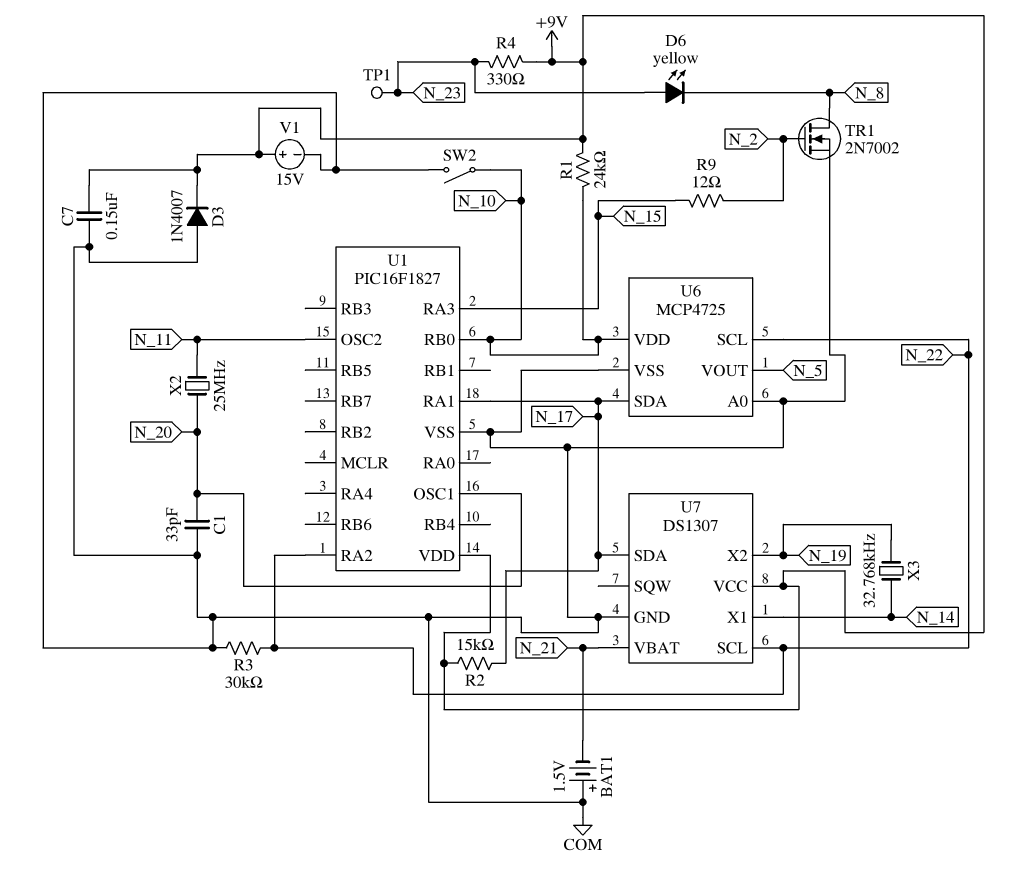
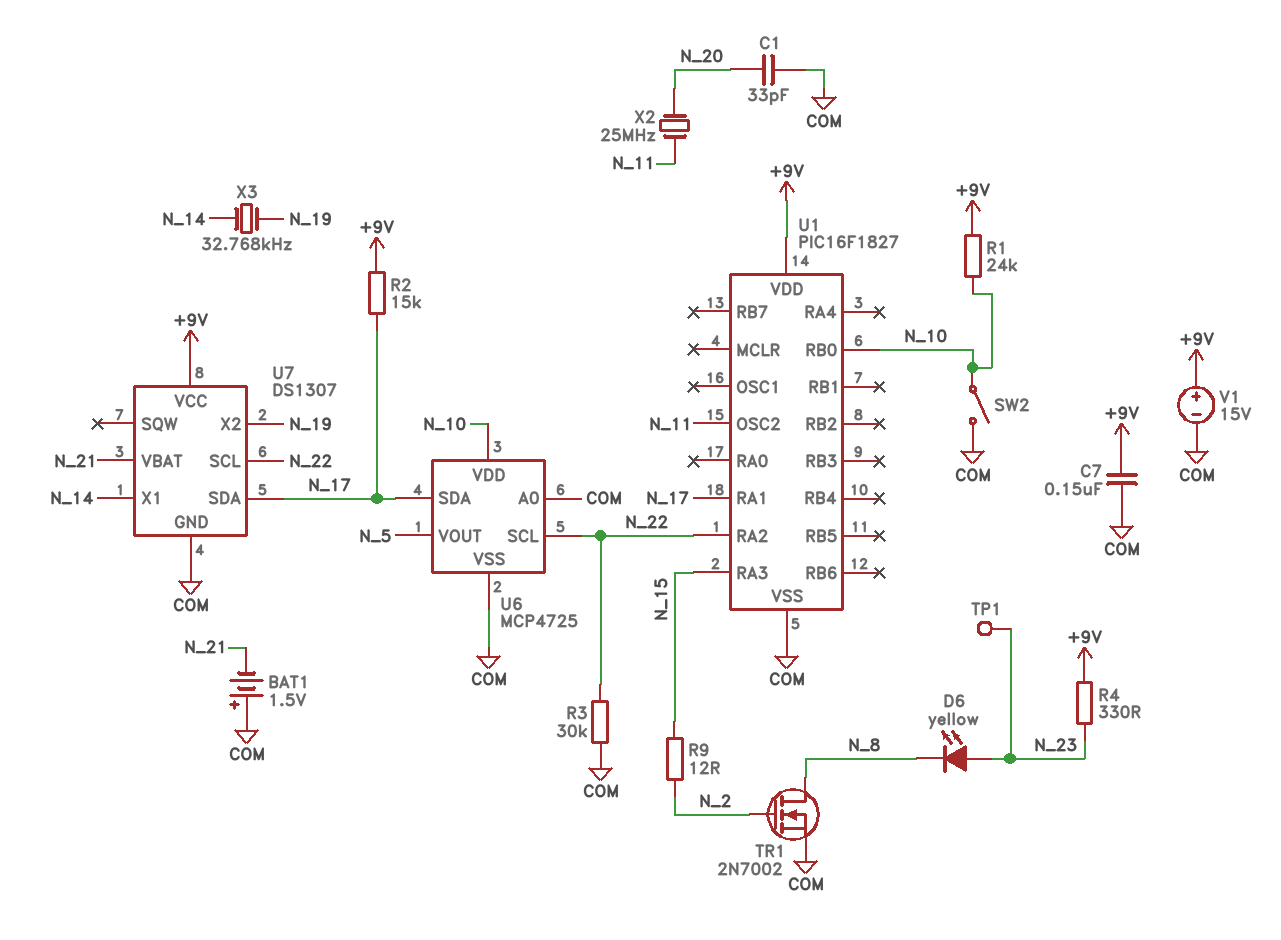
D3: diode 1N4007 (A COM, K +9V) -> none
U1 pin OSC1: N_20 -> none

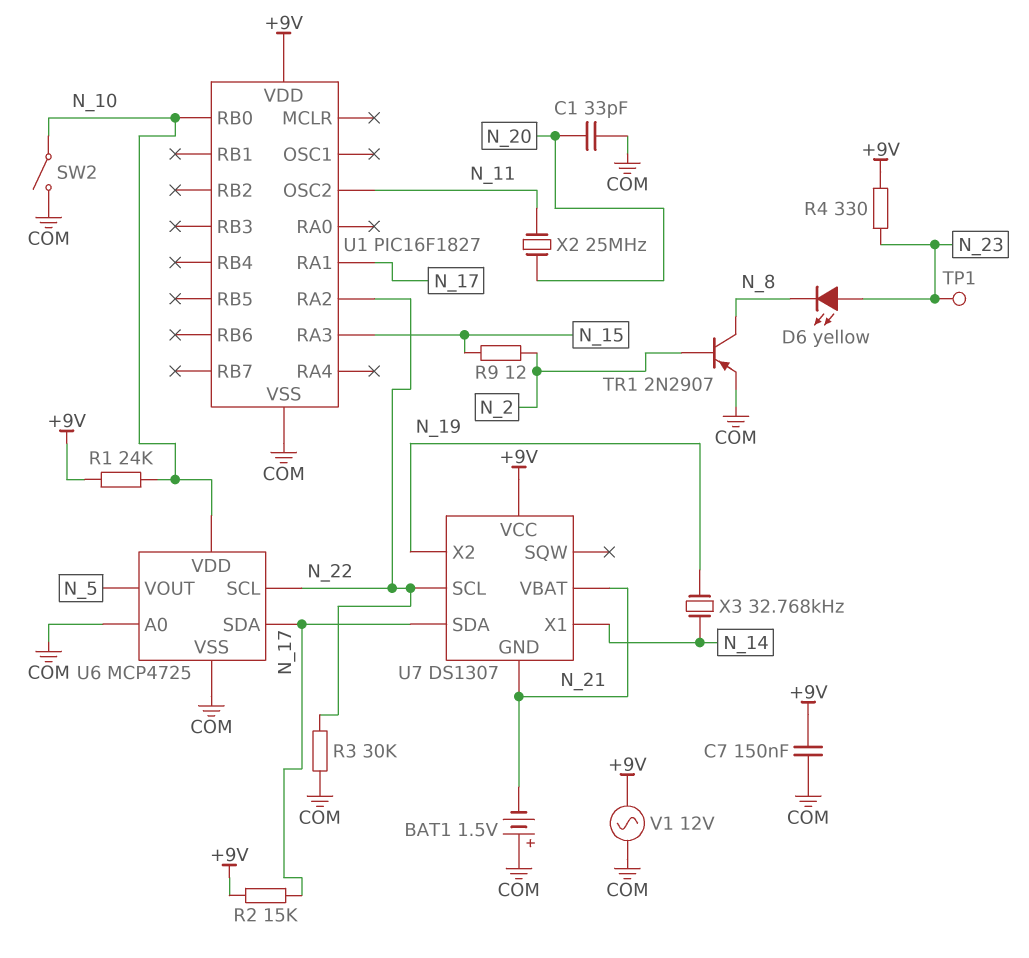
TR1: NMOS 2N7002 (G N_2, D N_8, S COM) -> PNP 2N2907 (B N_2, C N_8, E COM)
U7 pin GND: COM -> N_21
V1: 15V (plus +9V, minus COM) -> AC 12V (+9V, COM)

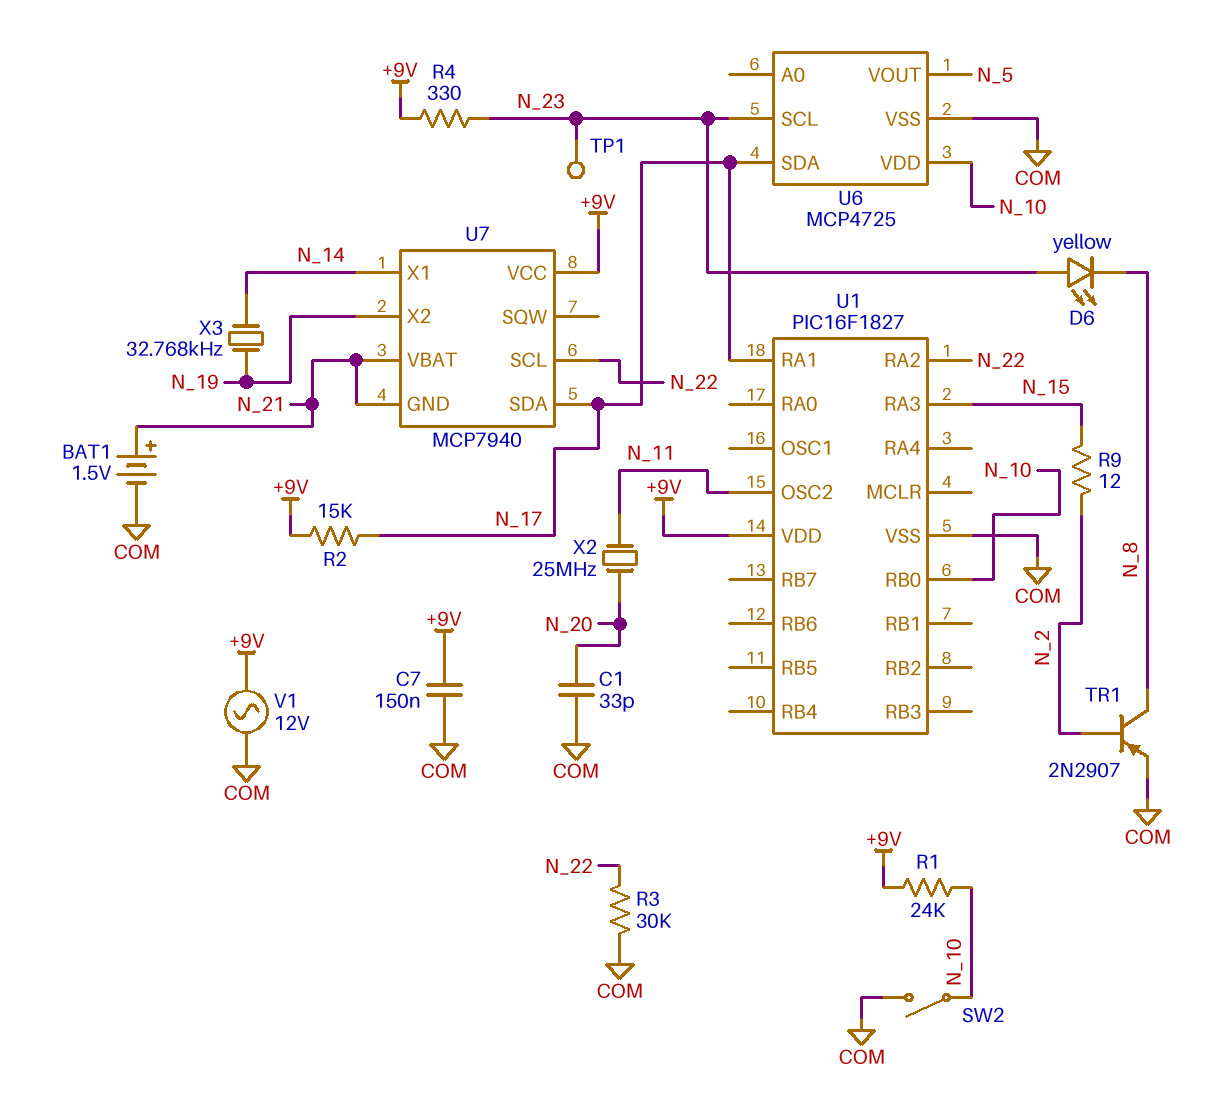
BAT1: 1.5V (plus COM, minus N_21) -> 1.5V (plus N_21, minus COM)
U6 pin A0: COM -> none
U6 pin SCL: N_22 -> N_23
U7: DS1307 -> MCP7940

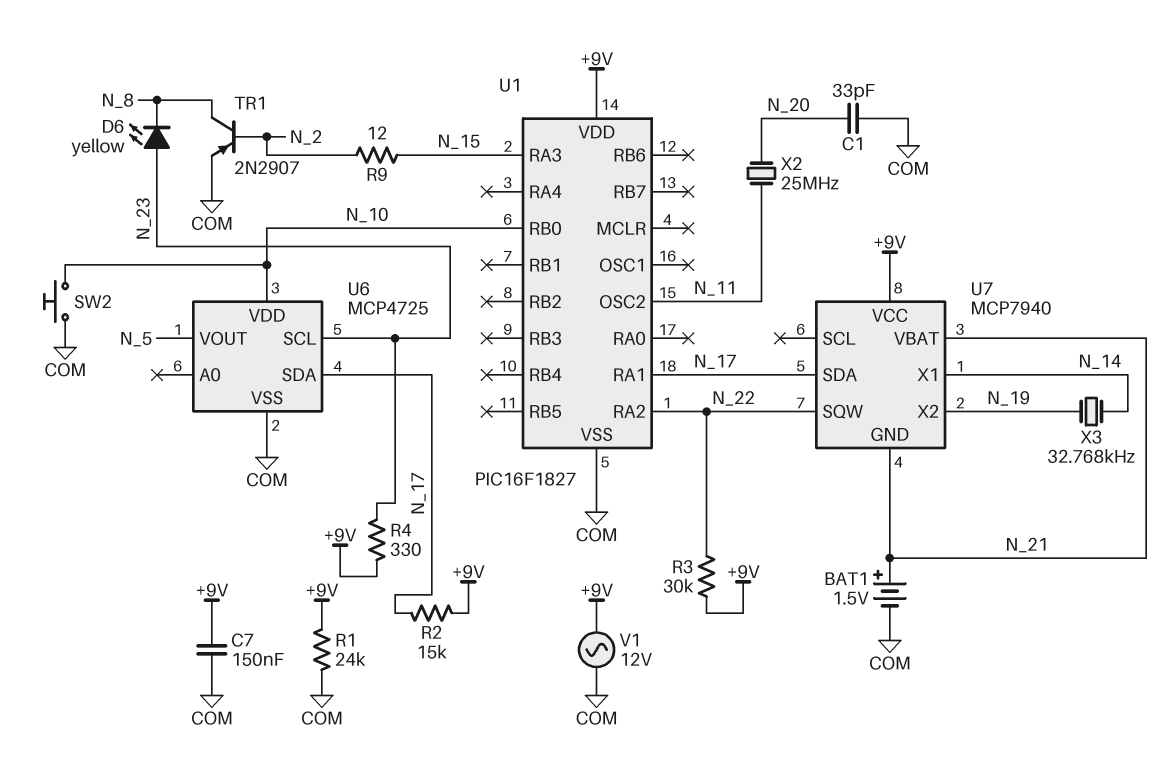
R1: 24k (+9V, N_10) -> 24k (+9V, COM)
R3: 30k (COM, N_22) -> 30k (+9V, N_22)
SW2: switch (COM, N_10) -> button (COM, N_10)
TP1: test point (N_23) -> none
U7 pin SCL: N_22 -> none
U7 pin SQW: none -> N_22

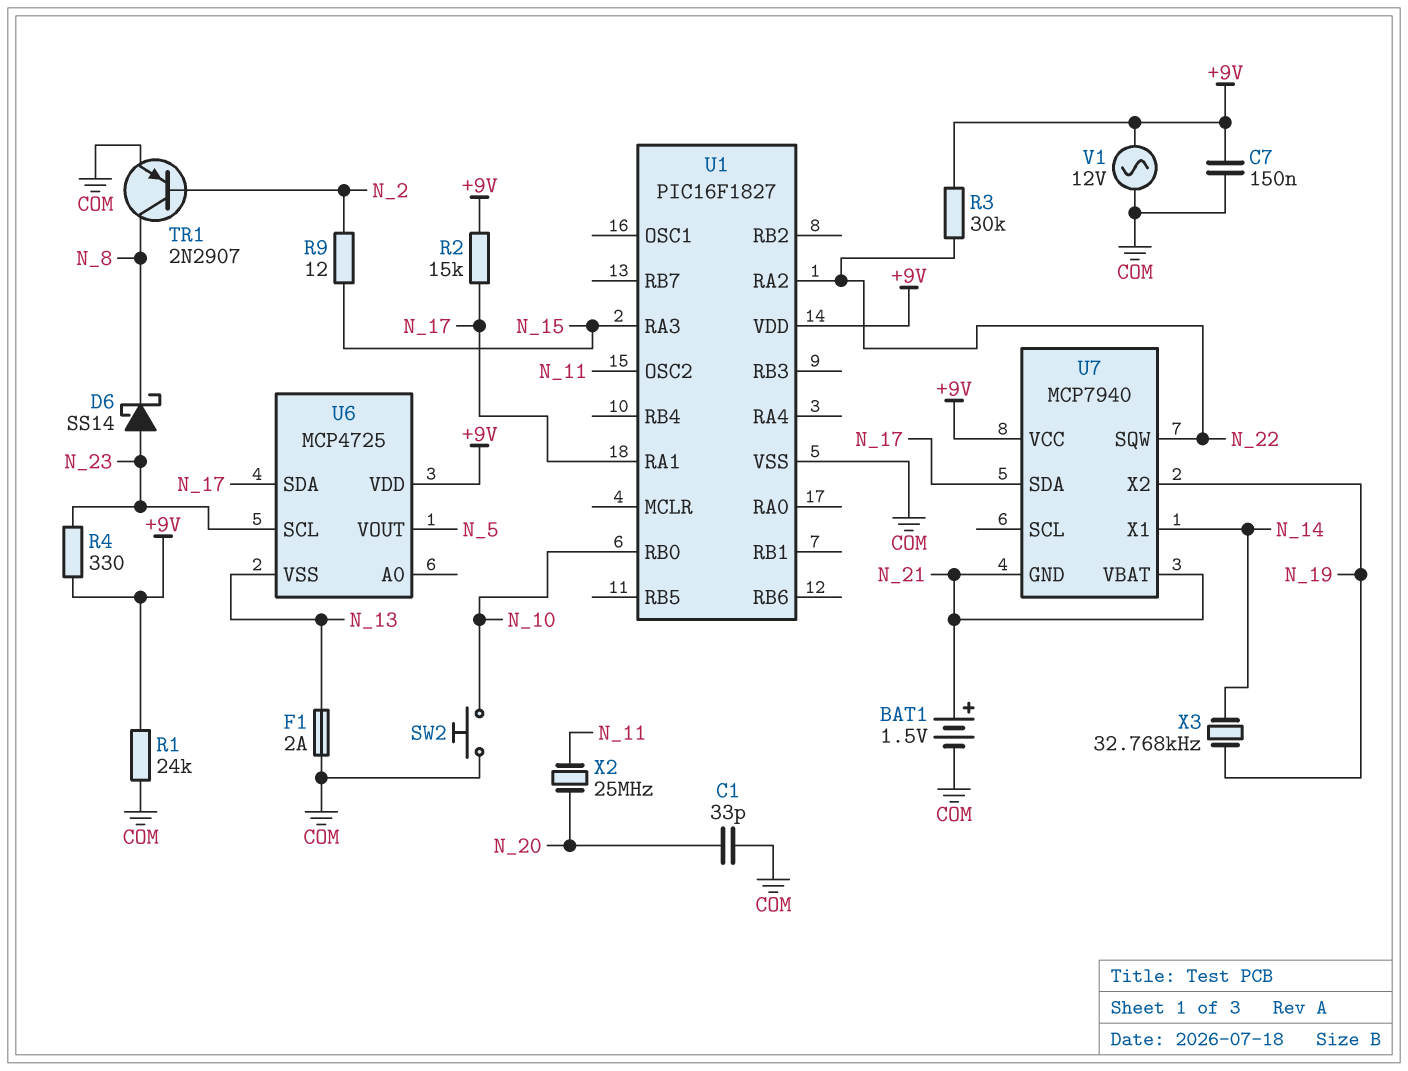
D6: LED yellow (A N_23, K N_8) -> schottky SS14 (A N_23, K N_8)
F1: none -> 2A (COM, N_13)
U6 pin VDD: N_10 -> +9V
U6 pin VSS: COM -> N_13

